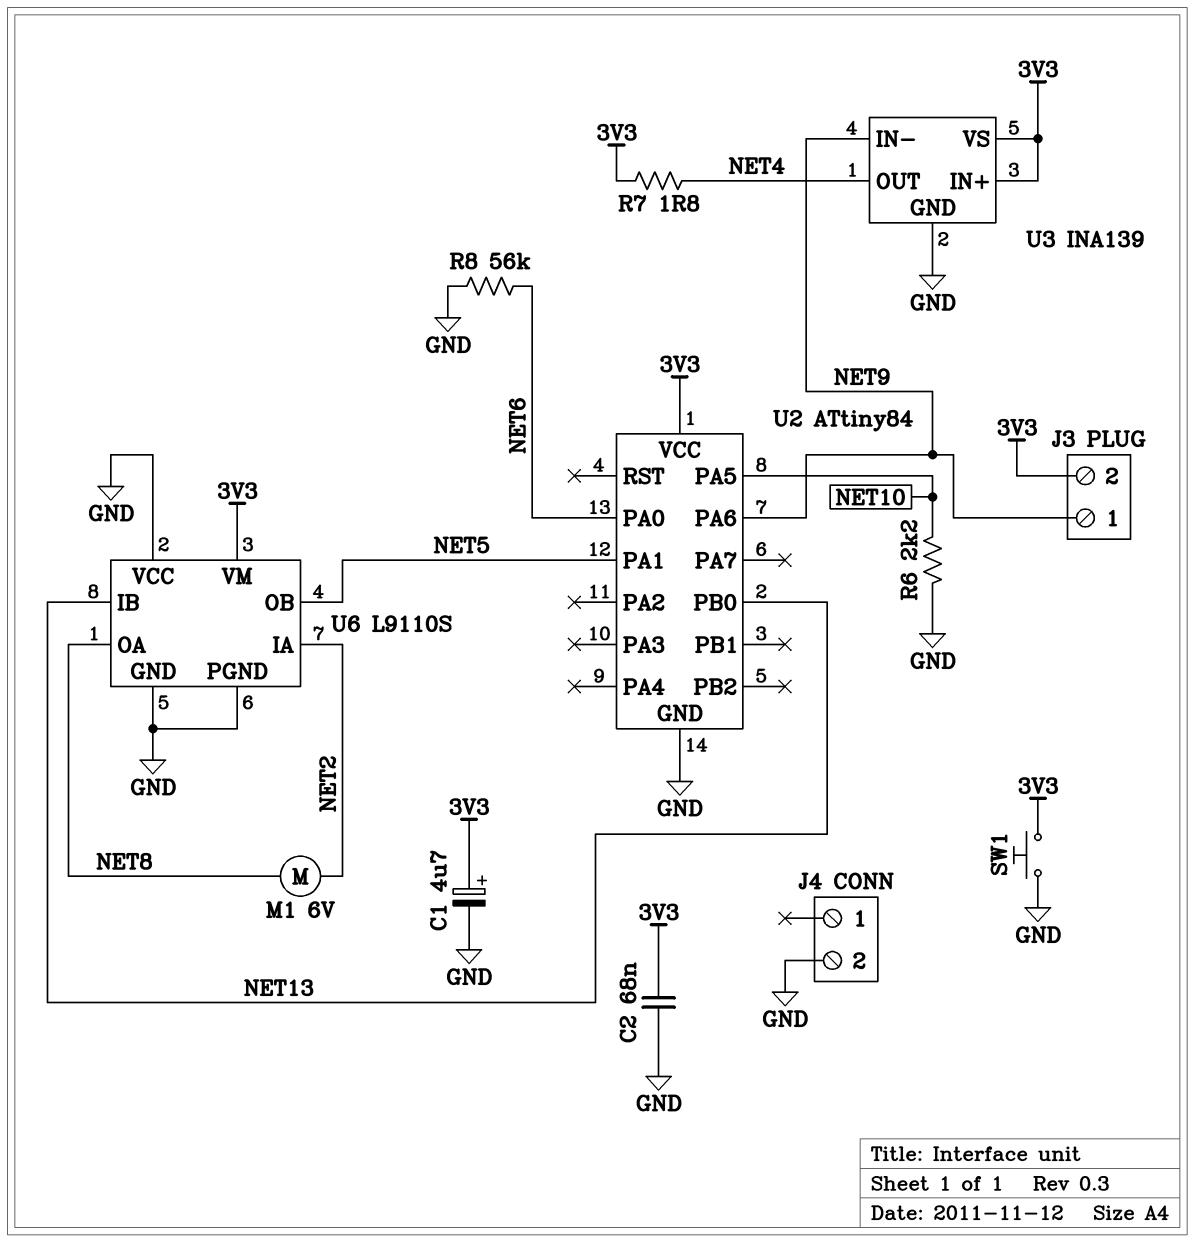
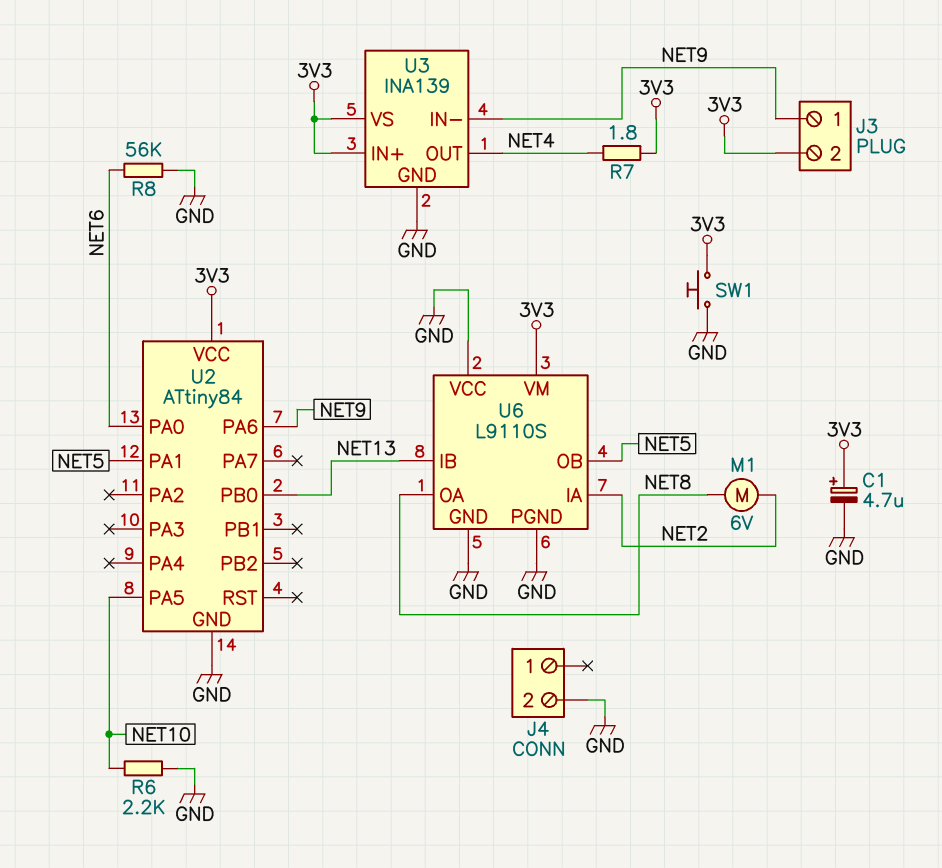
C2: 68nF (3V3, GND) -> none

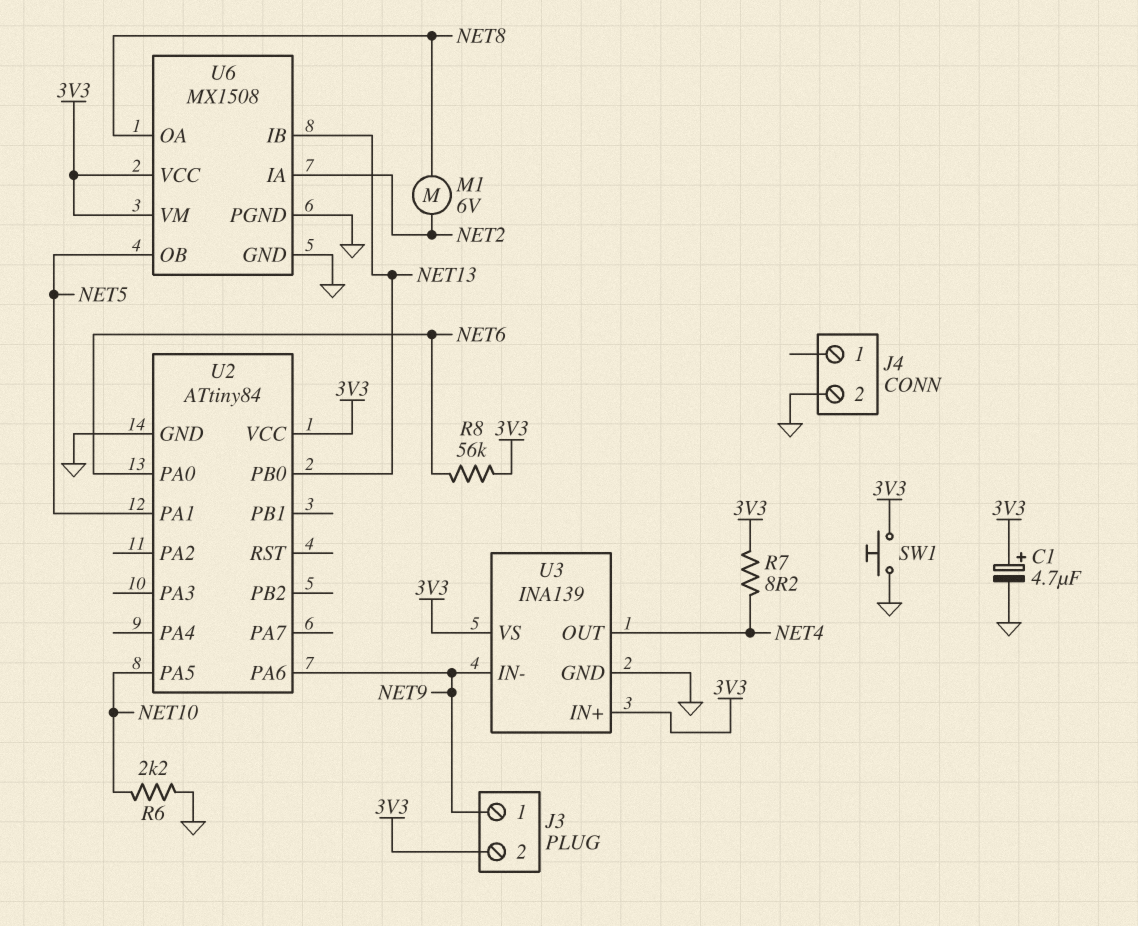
R7: 1.8 (3V3, NET4) -> 8.2 (3V3, NET4)
R8: 56k (GND, NET6) -> 56k (3V3, NET6)
U6: L9110S -> MX1508
U6 pin VCC: GND -> 3V3

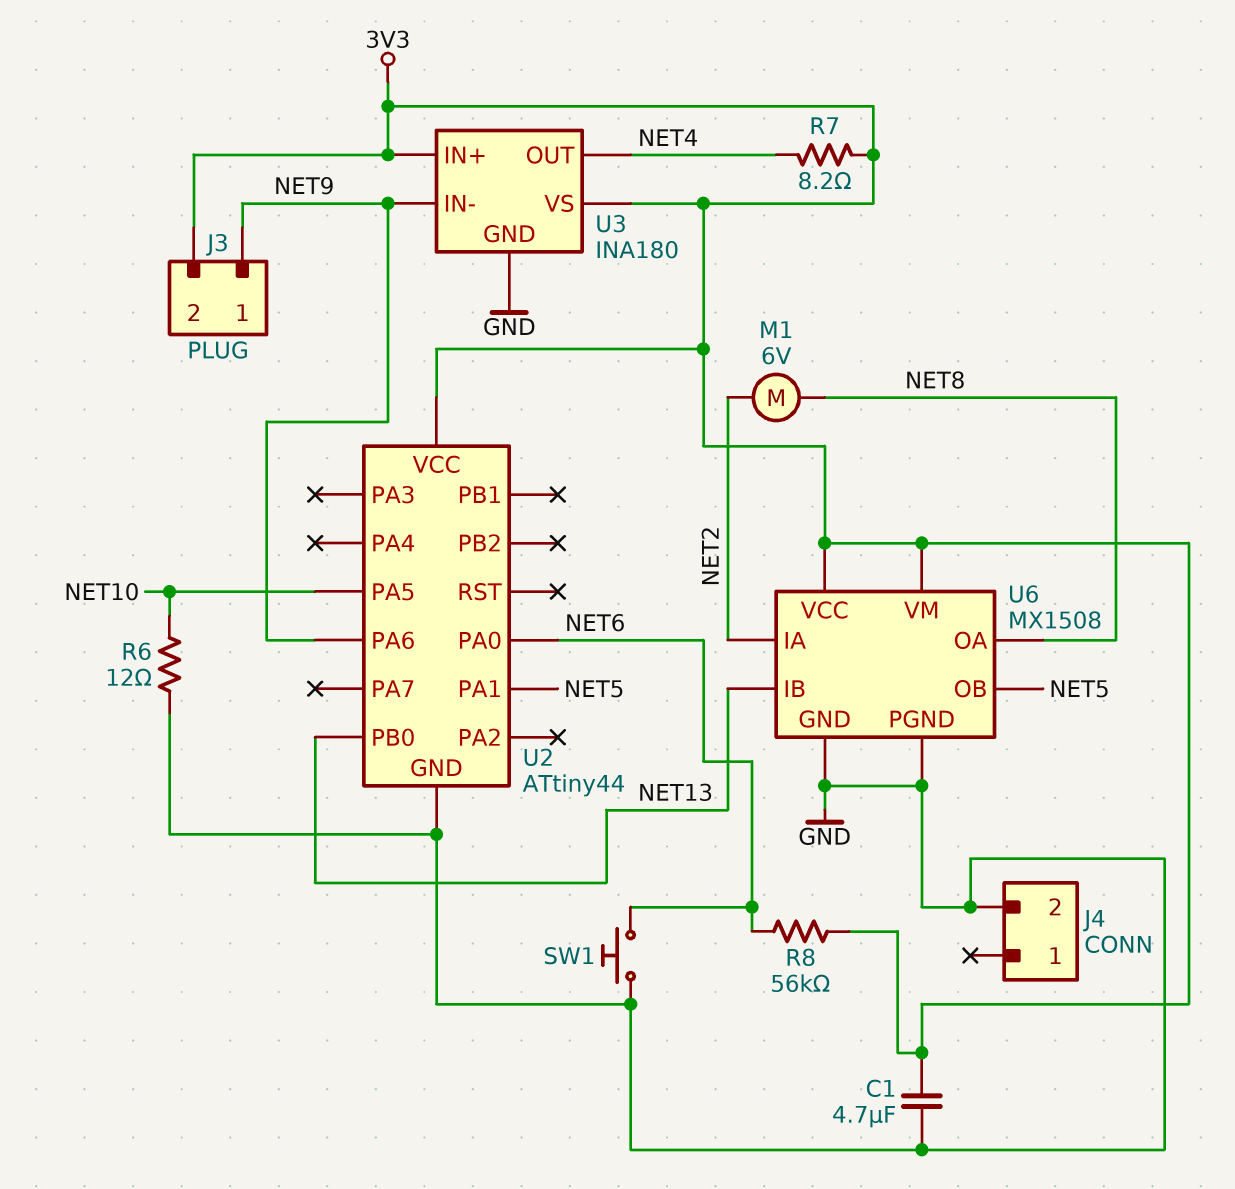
C1: 4.7uF (plus 3V3, minus GND) -> 4.7uF (3V3, GND)
R6: 2.2k (GND, NET10) -> 12 (GND, NET10)
SW1: button (3V3, GND) -> button (GND, NET6)
U2: ATtiny84 -> ATtiny44
U3: INA139 -> INA180

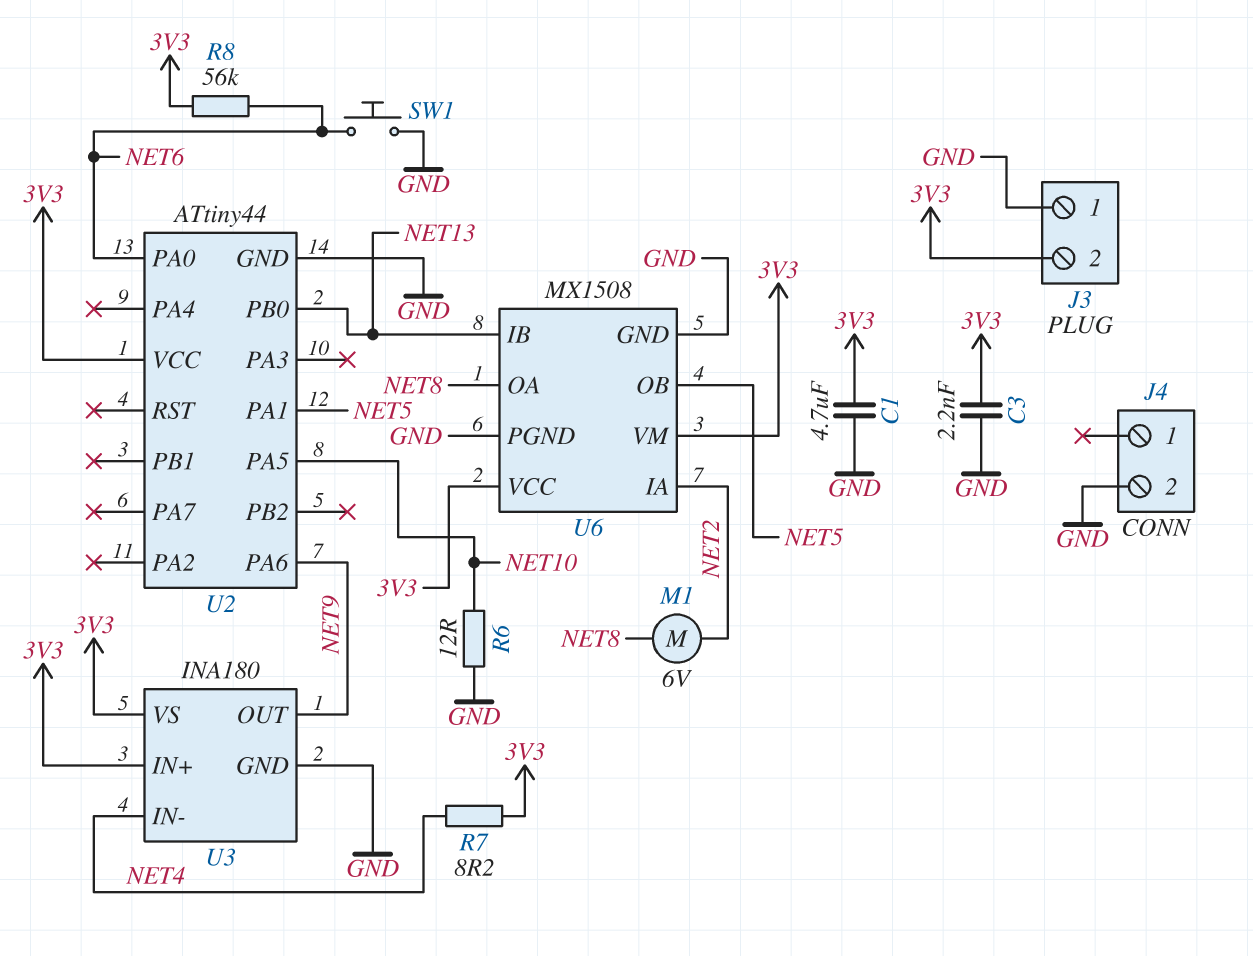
C3: none -> 2.2nF (3V3, GND)
J3 pin 1: NET9 -> GND
U3 pin IN-: NET9 -> NET4
U3 pin OUT: NET4 -> NET9

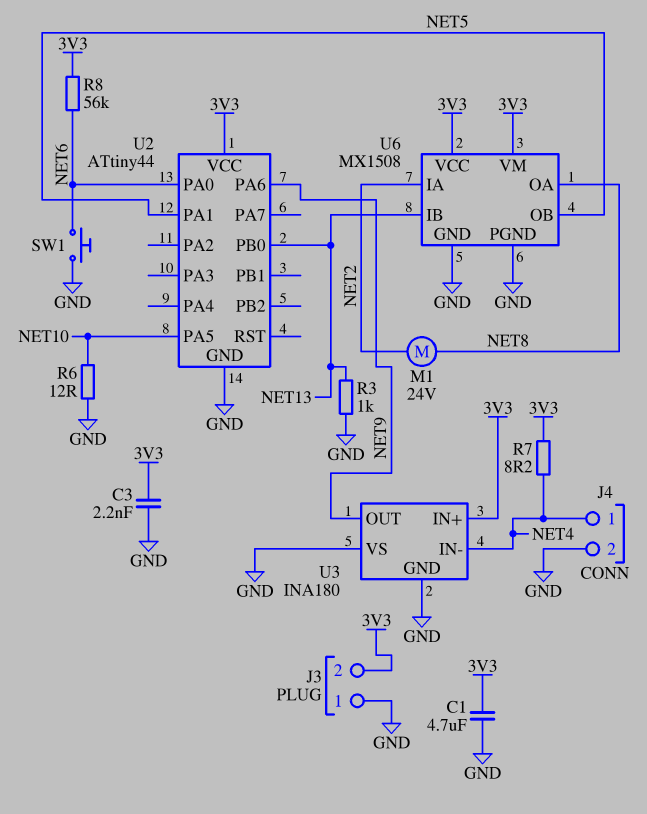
J4 pin 1: none -> NET4
M1: motor 6V (NET2, NET8) -> motor 24V (NET2, NET8)
R3: none -> 1k (GND, NET13)
U3 pin VS: 3V3 -> GND

